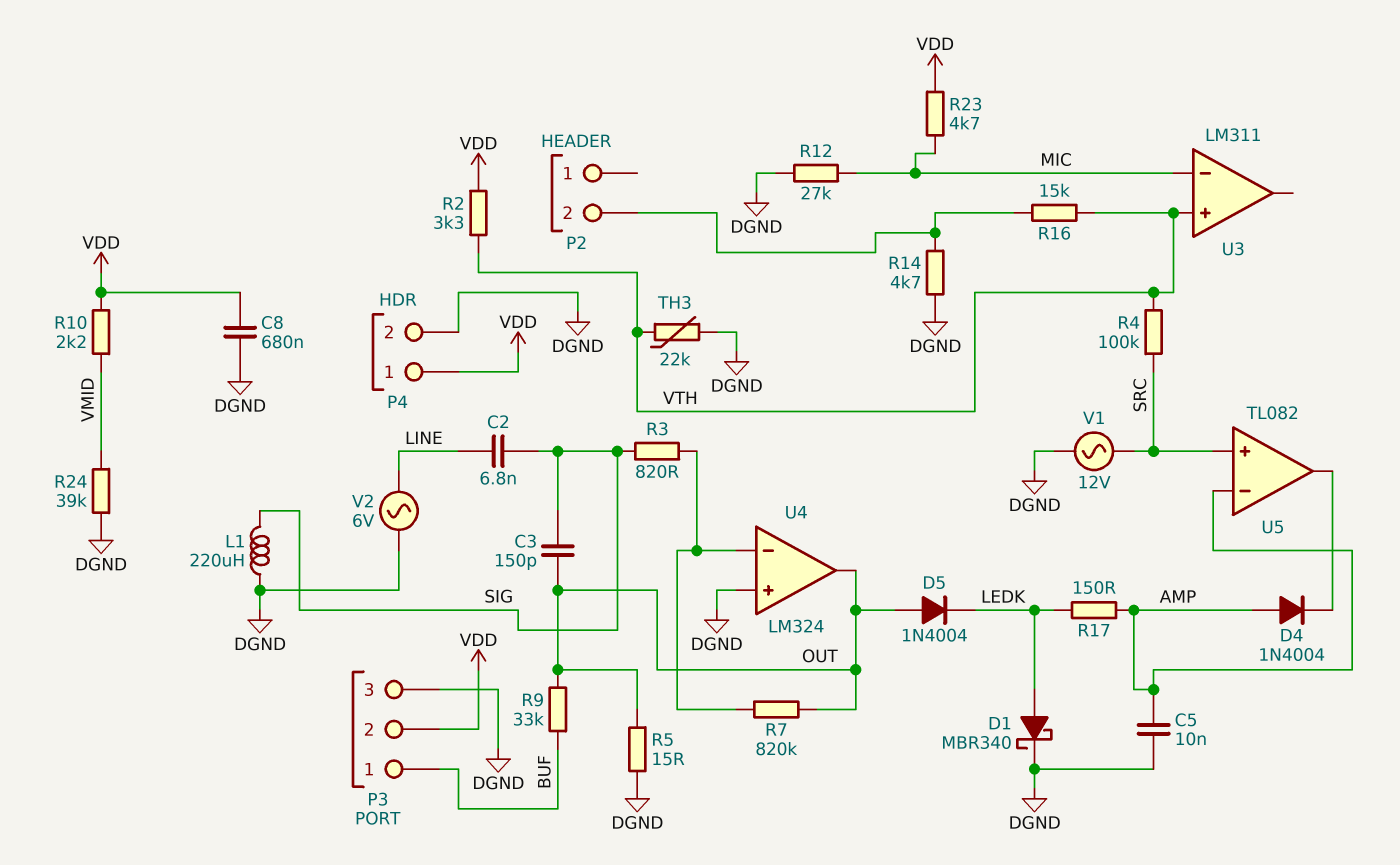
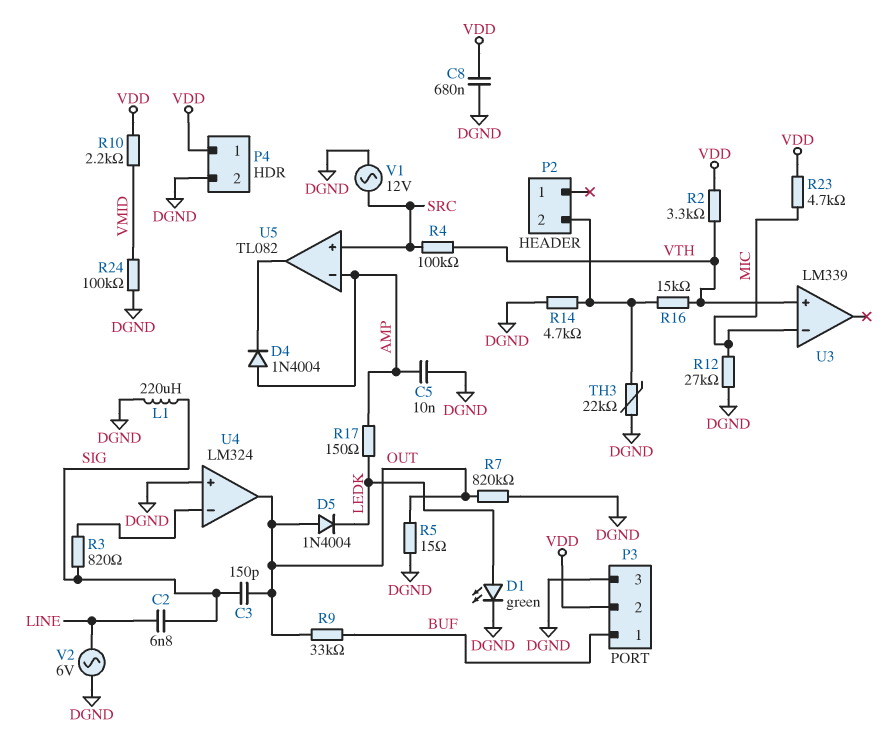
D1: schottky MBR340 (A LEDK, K DGND) -> LED green (A LEDK, K DGND)
R7: 820k (OUT, U4/in-) -> 820k (DGND, OUT)
R24: 39k (DGND, VMID) -> 100k (DGND, VMID)
TH3: 22k (DGND, VTH) -> 22k (DGND, P2/2)
U3: LM311 -> LM339

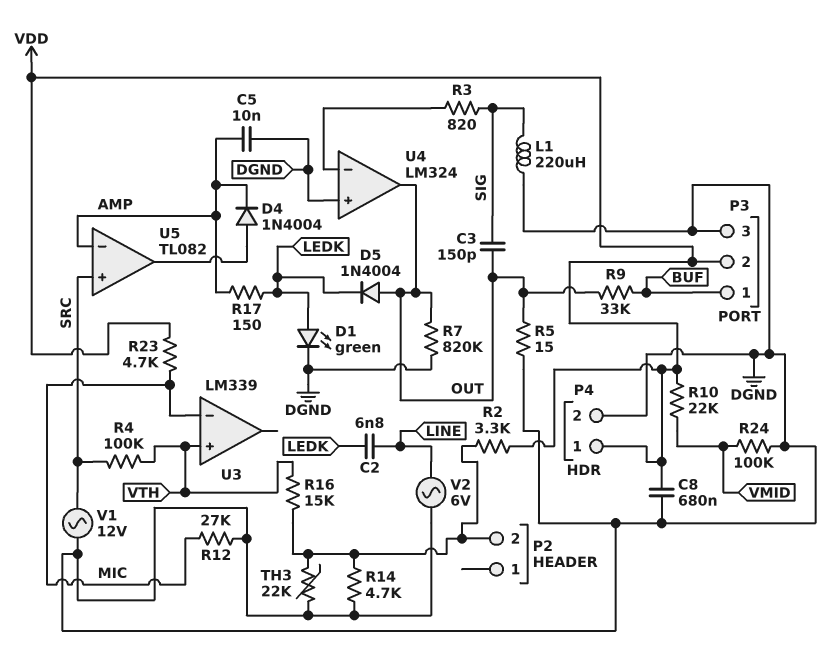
C2: 6.8nF (LINE, SIG) -> 6.8nF (LEDK, LINE)
D4: diode 1N4004 (A AMP, K U5/out) -> diode 1N4004 (A U5/out, K AMP)
R2: 3.3k (VDD, VTH) -> 3.3k (P2/2, VDD)
R10: 2.2k (VDD, VMID) -> 22k (VDD, VMID)

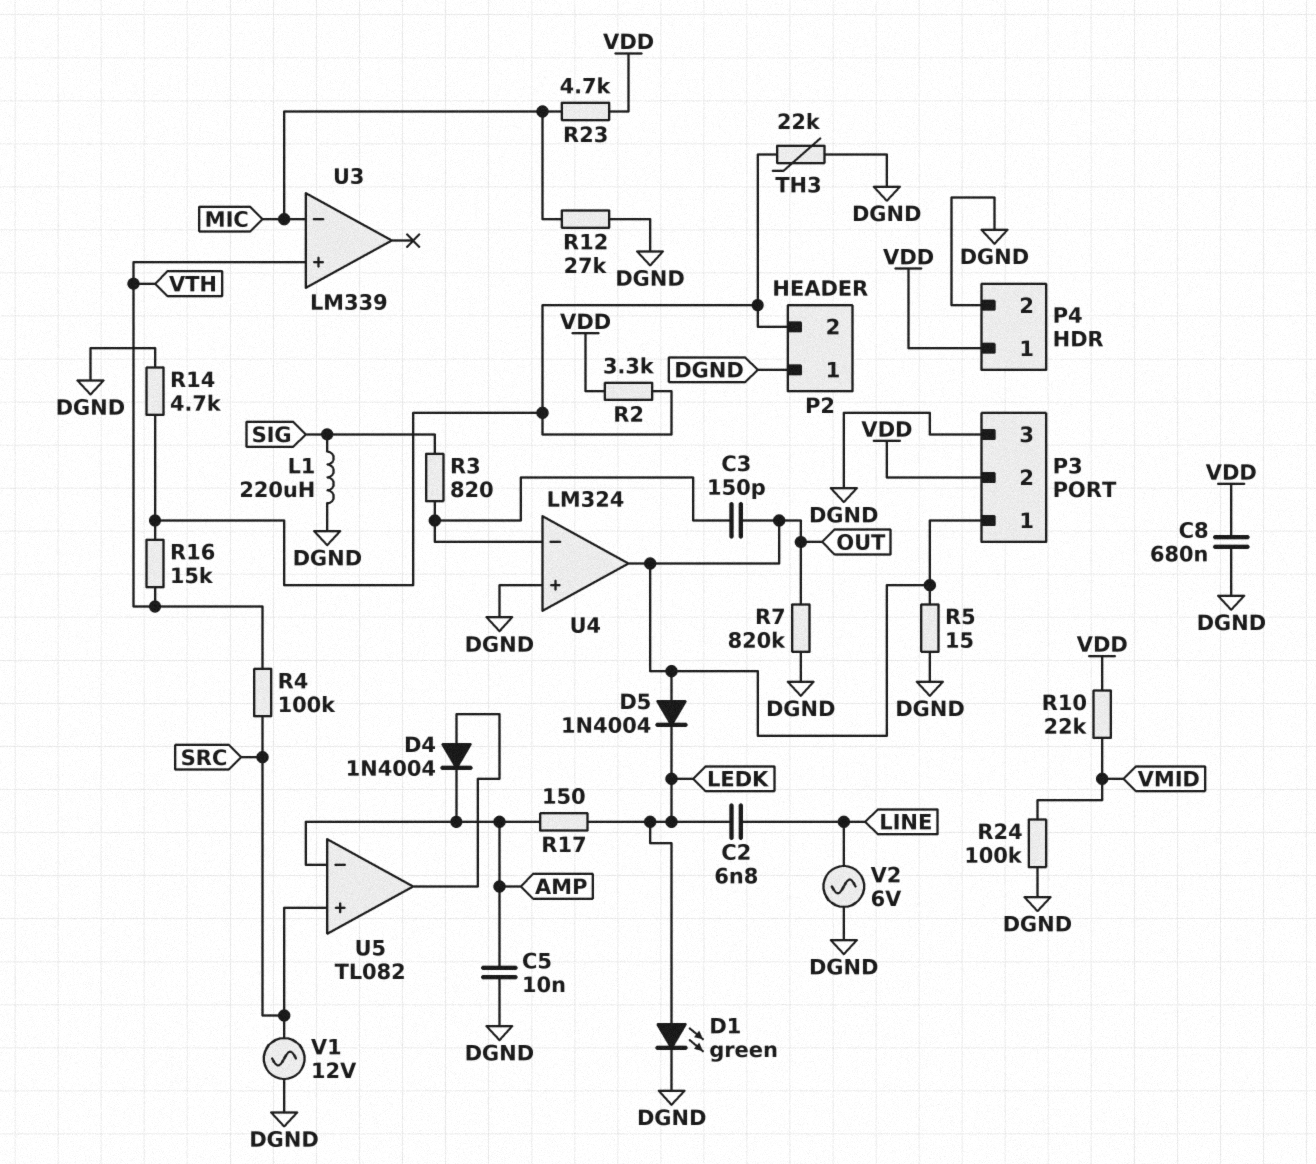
C3: 150pF (OUT, SIG) -> 150pF (OUT, U4/in-)
P2 pin 1: none -> DGND
P3 pin 1: BUF -> OUT
R9: 33k (BUF, OUT) -> none

